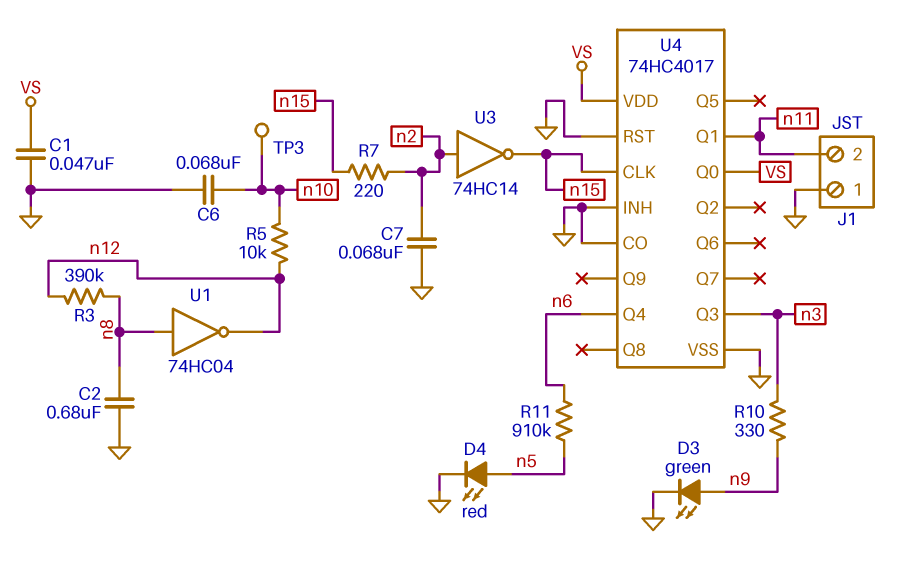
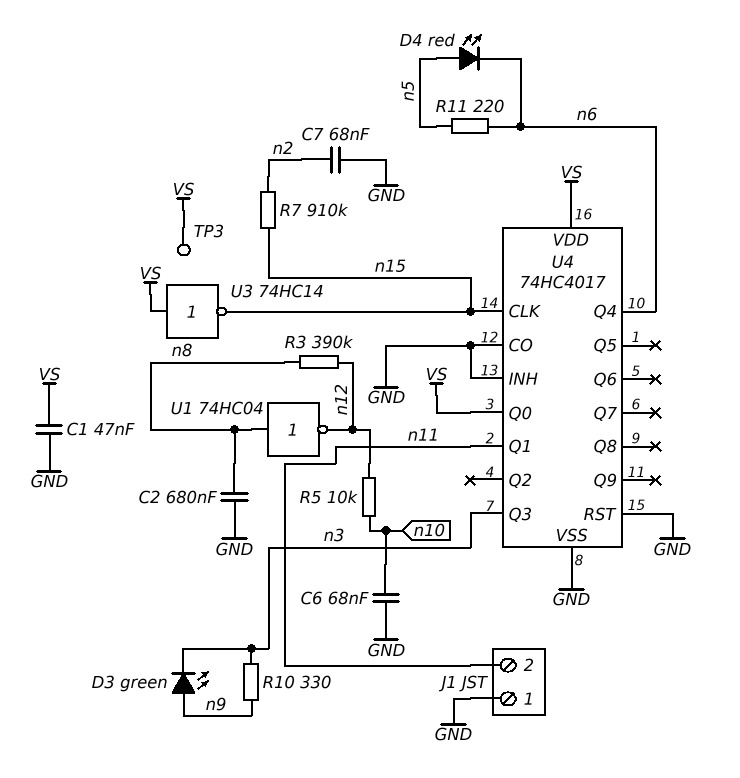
D3: LED green (A n9, K GND) -> LED green (A n9, K n3)
D4: LED red (A n5, K GND) -> LED red (A n5, K n6)
R7: 220 (n2, n15) -> 910k (n2, n15)
R11: 910k (n5, n6) -> 220 (n5, n6)
TP3: test point (n10) -> test point (VS)
U3: NOT 74HC14 (in n2, out n15) -> NOT 74HC14 (in VS, out n15)

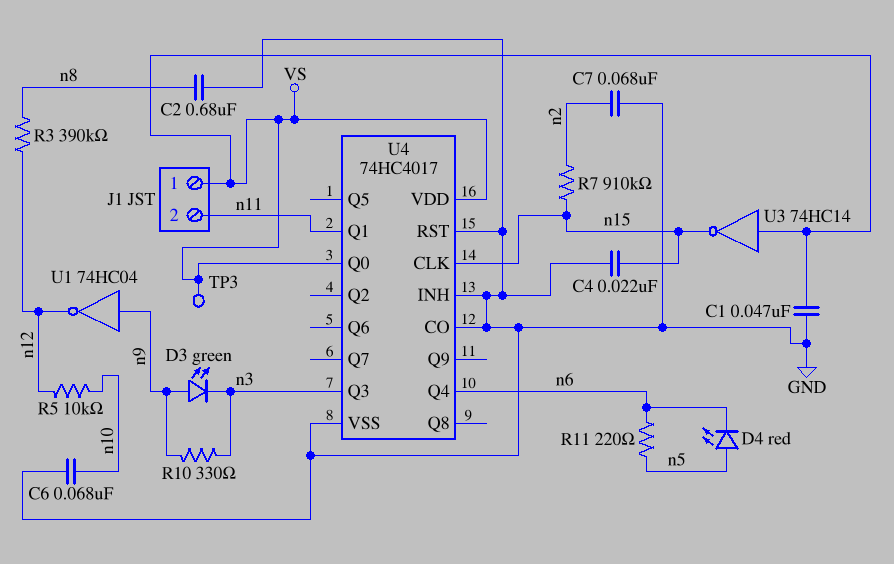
C4: none -> 22nF (GND, n15)
J1 pin 1: GND -> VS
U1: NOT 74HC04 (in n8, out n12) -> NOT 74HC04 (in n9, out n12)

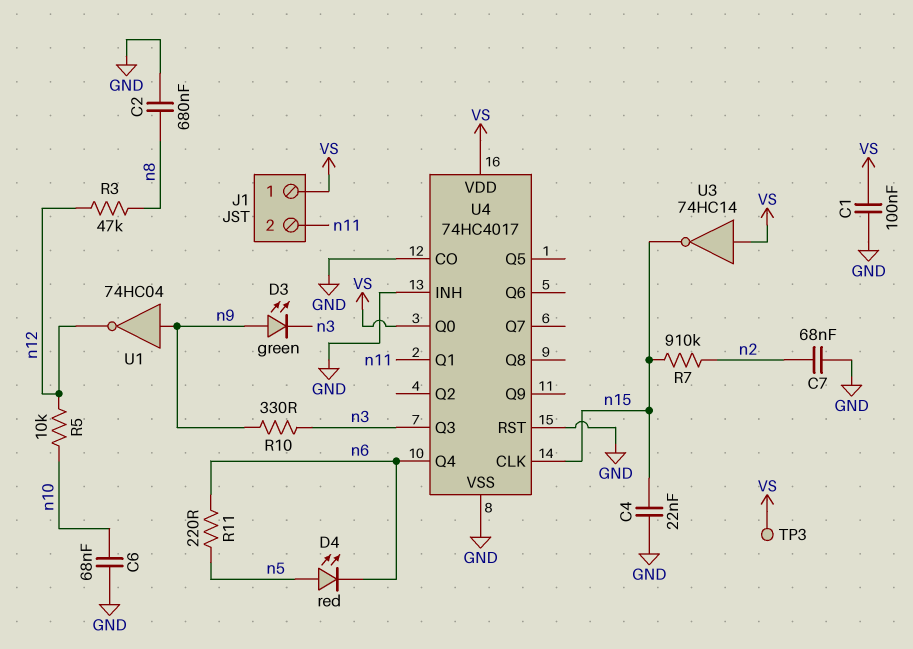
C1: 47nF (GND, VS) -> 100nF (GND, VS)
R3: 390k (n8, n12) -> 47k (n8, n12)

